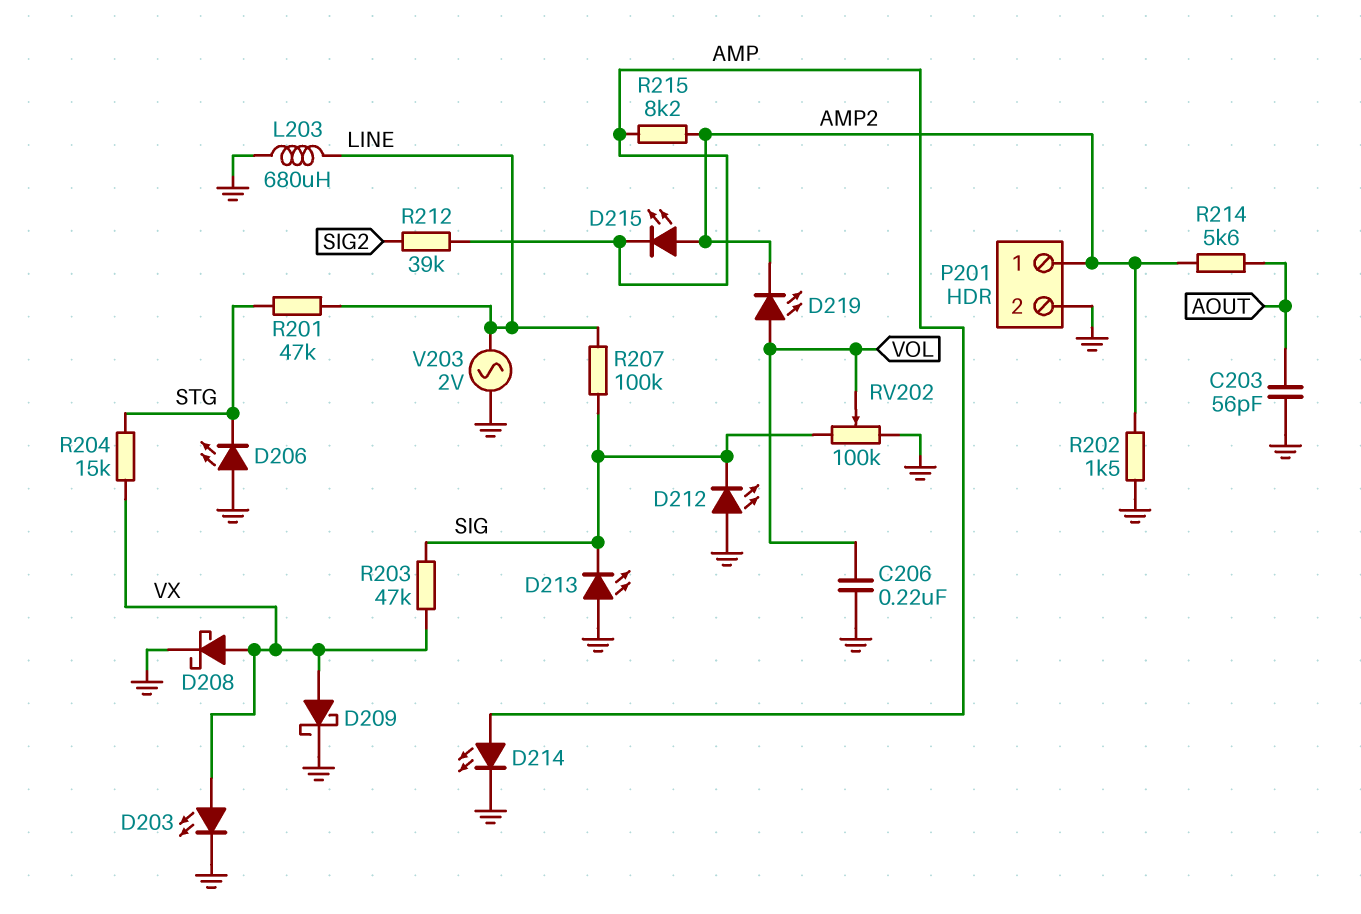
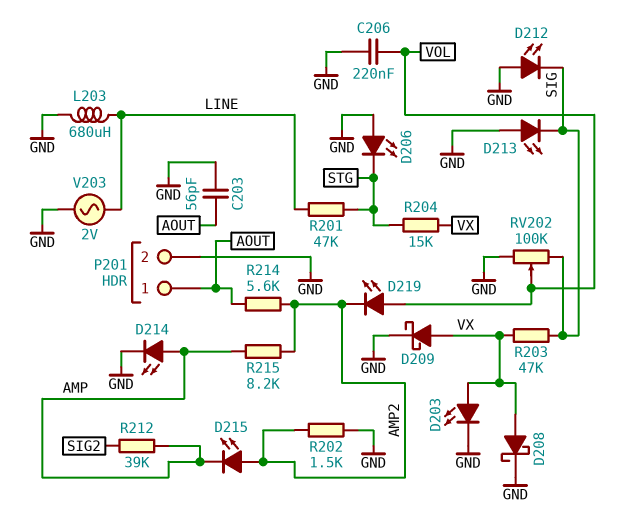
P201 pin 1: AMP2 -> AOUT
R207: 100k (LINE, SIG) -> none

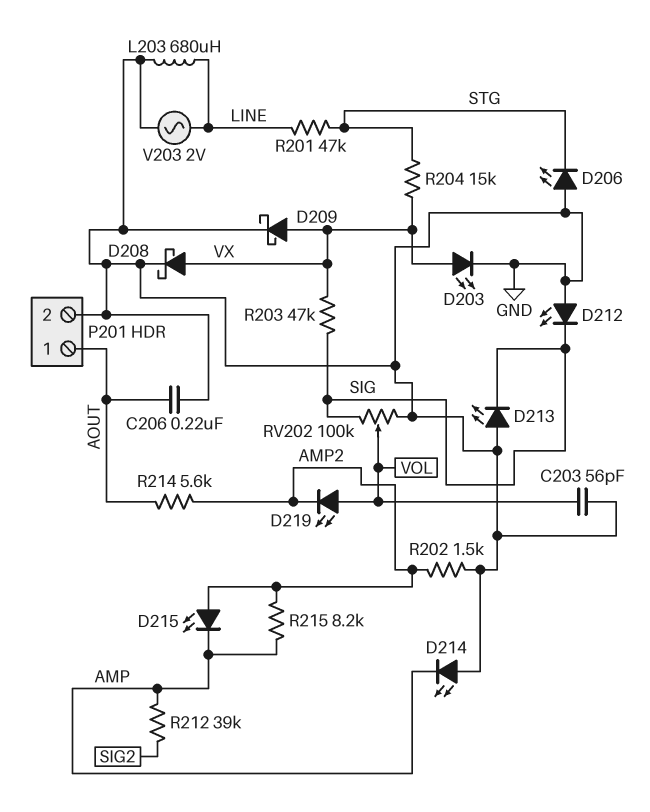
C203: 56pF (AOUT, GND) -> 56pF (GND, VOL)
C206: 220nF (GND, VOL) -> 220nF (AOUT, GND)
D214: LED (A AMP, K GND) -> LED (A GND, K AMP)

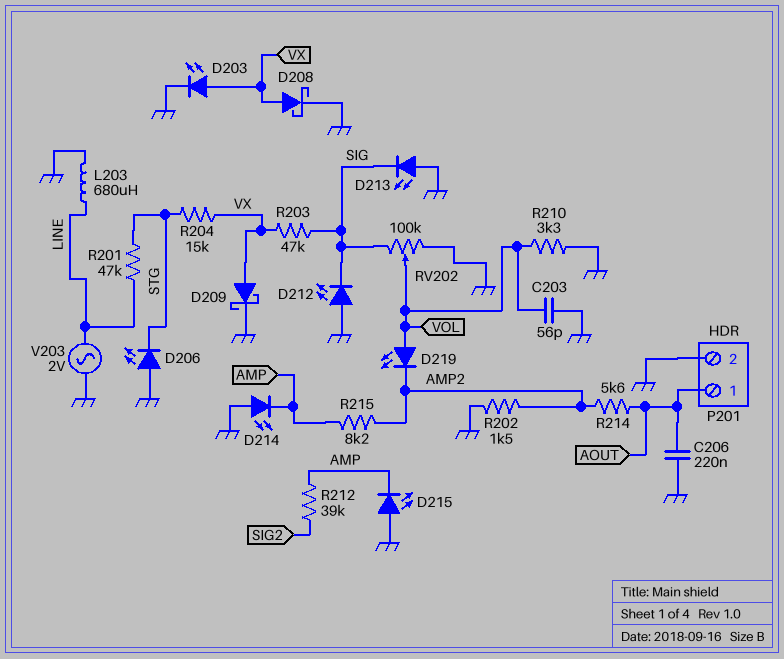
D215: LED (A AMP2, K AMP) -> LED (A GND, K AMP)
R210: none -> 3.3k (GND, VOL)

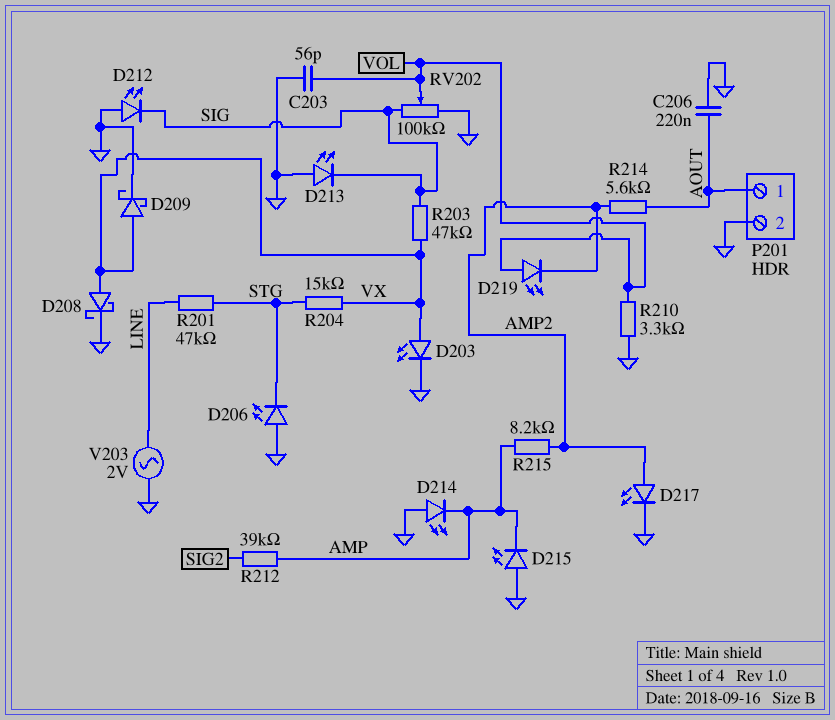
D217: none -> LED (A AMP2, K GND)
L203: 680uH (GND, LINE) -> none
R202: 1.5k (AMP2, GND) -> none

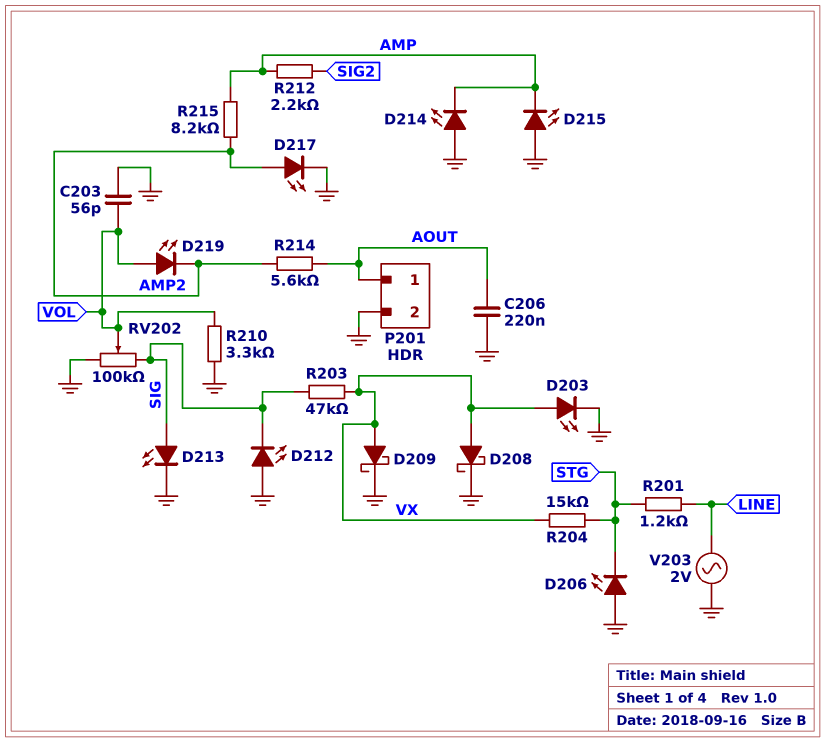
D213: LED (A GND, K SIG) -> LED (A SIG, K GND)
R201: 47k (LINE, STG) -> 1.2k (LINE, STG)
R212: 39k (AMP, SIG2) -> 2.2k (AMP, SIG2)

